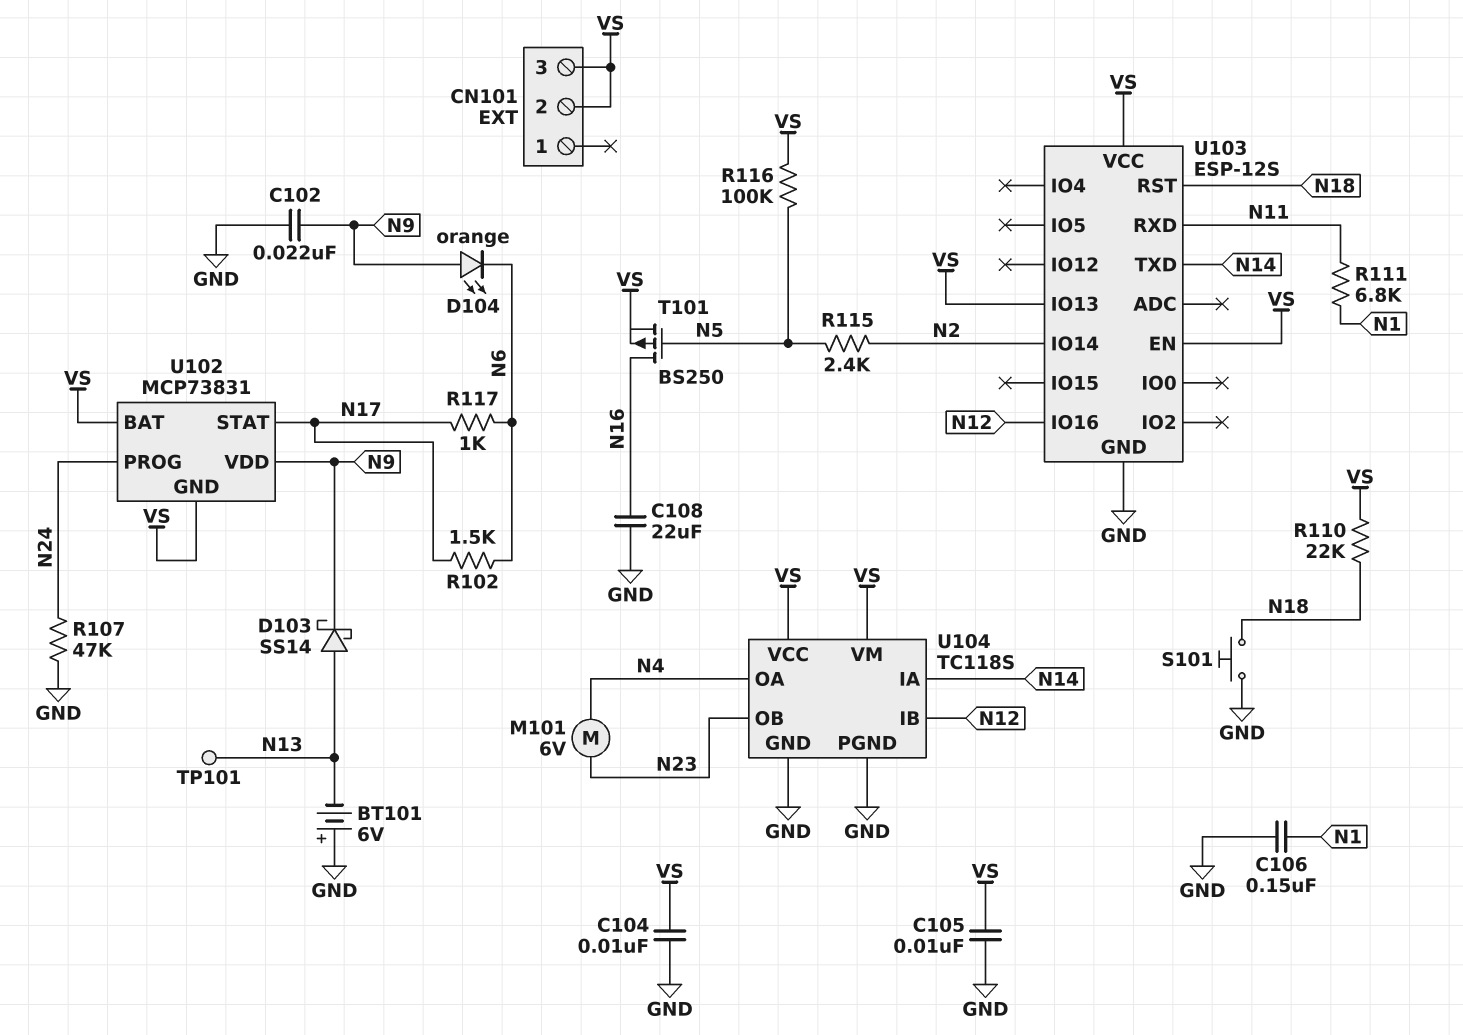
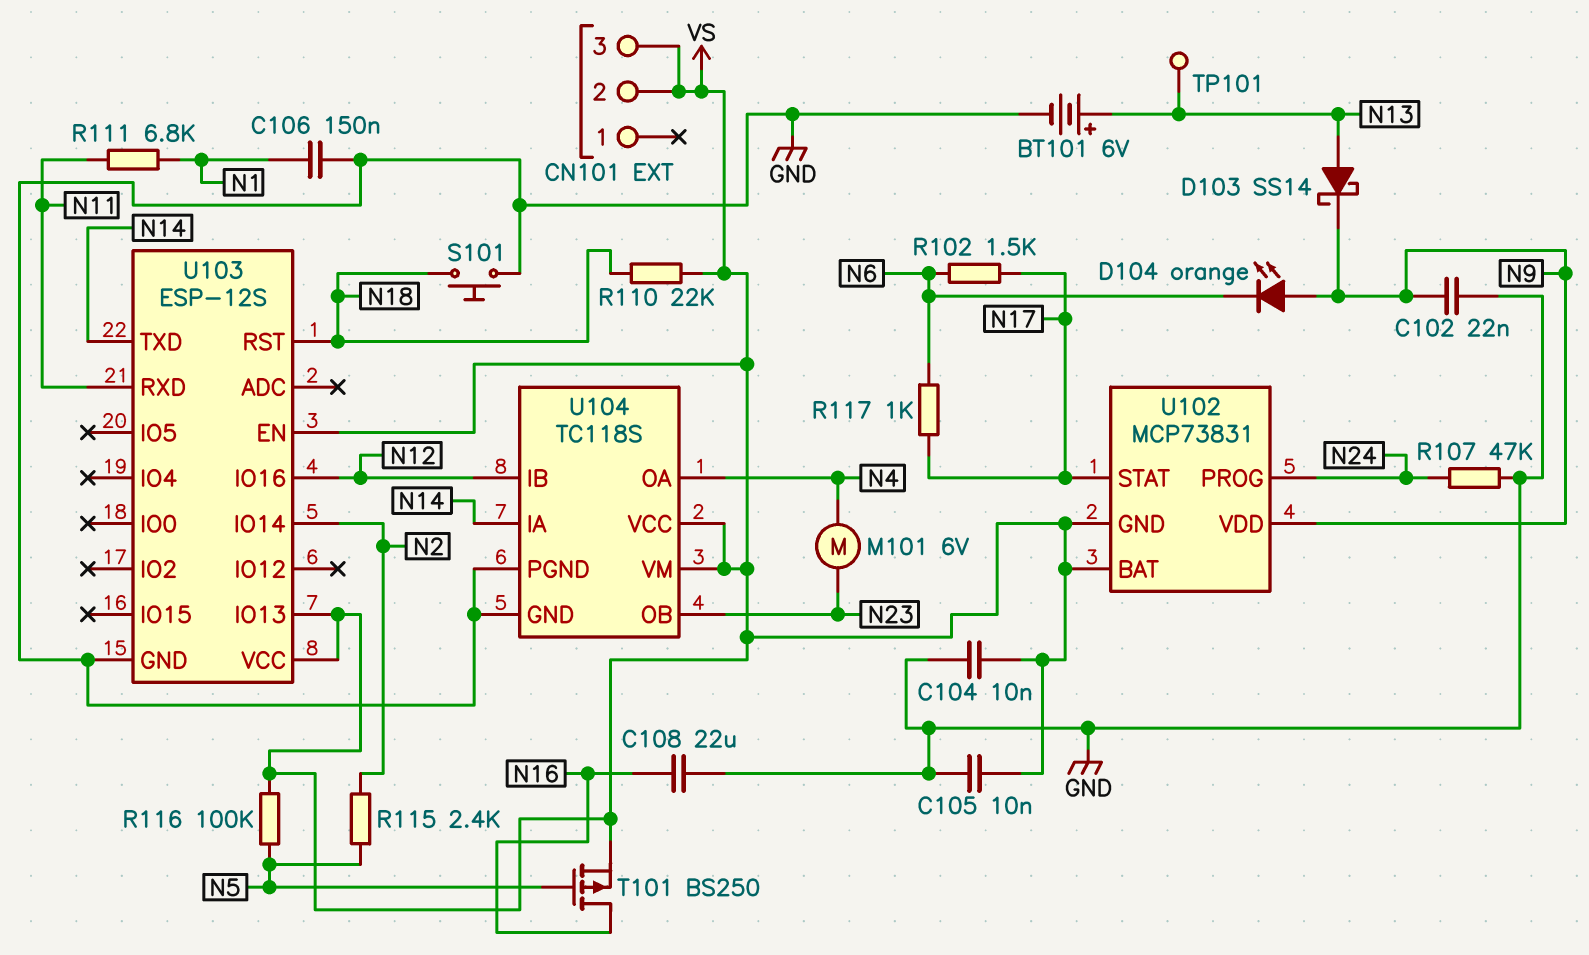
BT101: 6V (plus GND, minus N13) -> 6V (plus N13, minus GND)

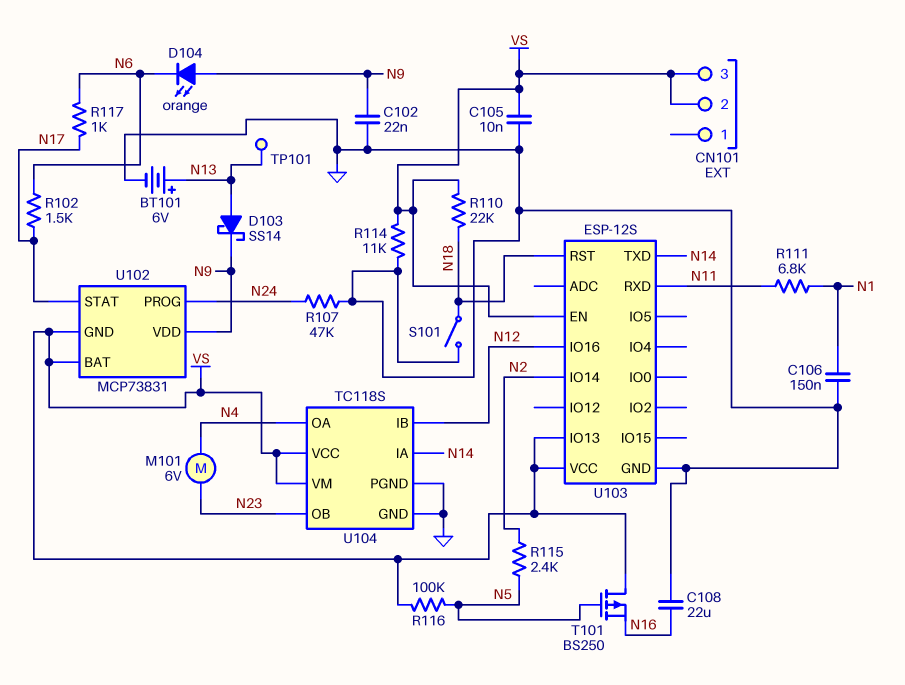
C104: 10nF (GND, VS) -> none
R114: none -> 11k (GND, VS)
S101: button (GND, N18) -> switch (GND, N18)
T101: PMOS BS250 (G N5, D N16, S VS) -> PMOS BS250 (G N5, D VS, S N16)

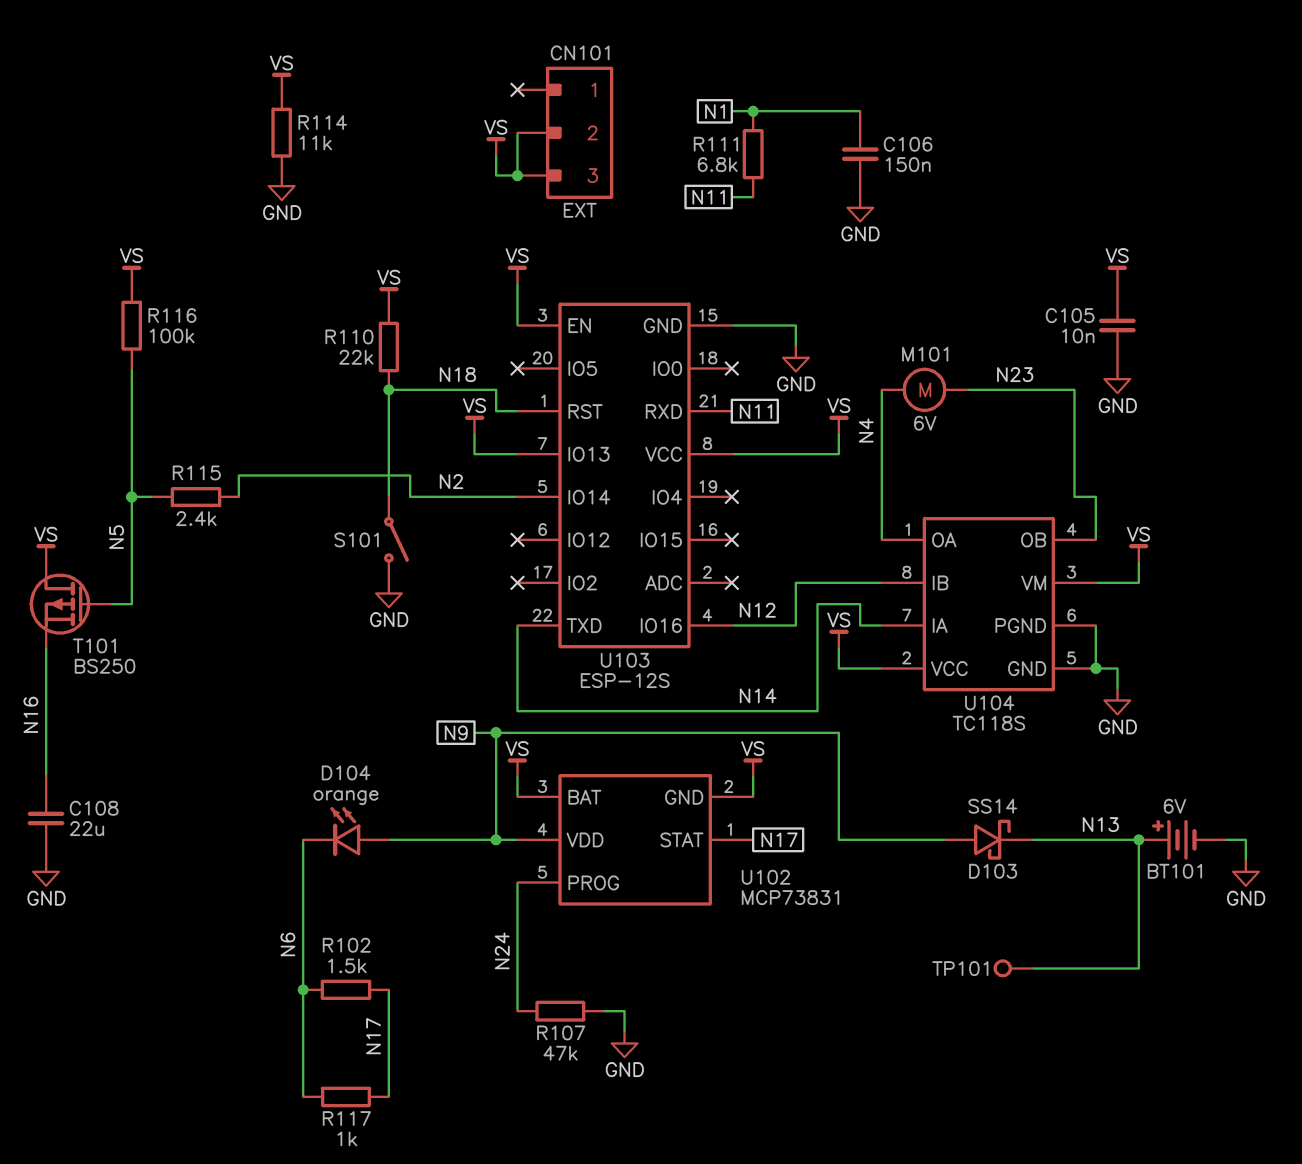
C102: 22nF (GND, N9) -> none
D103: schottky SS14 (A N13, K N9) -> schottky SS14 (A N9, K N13)

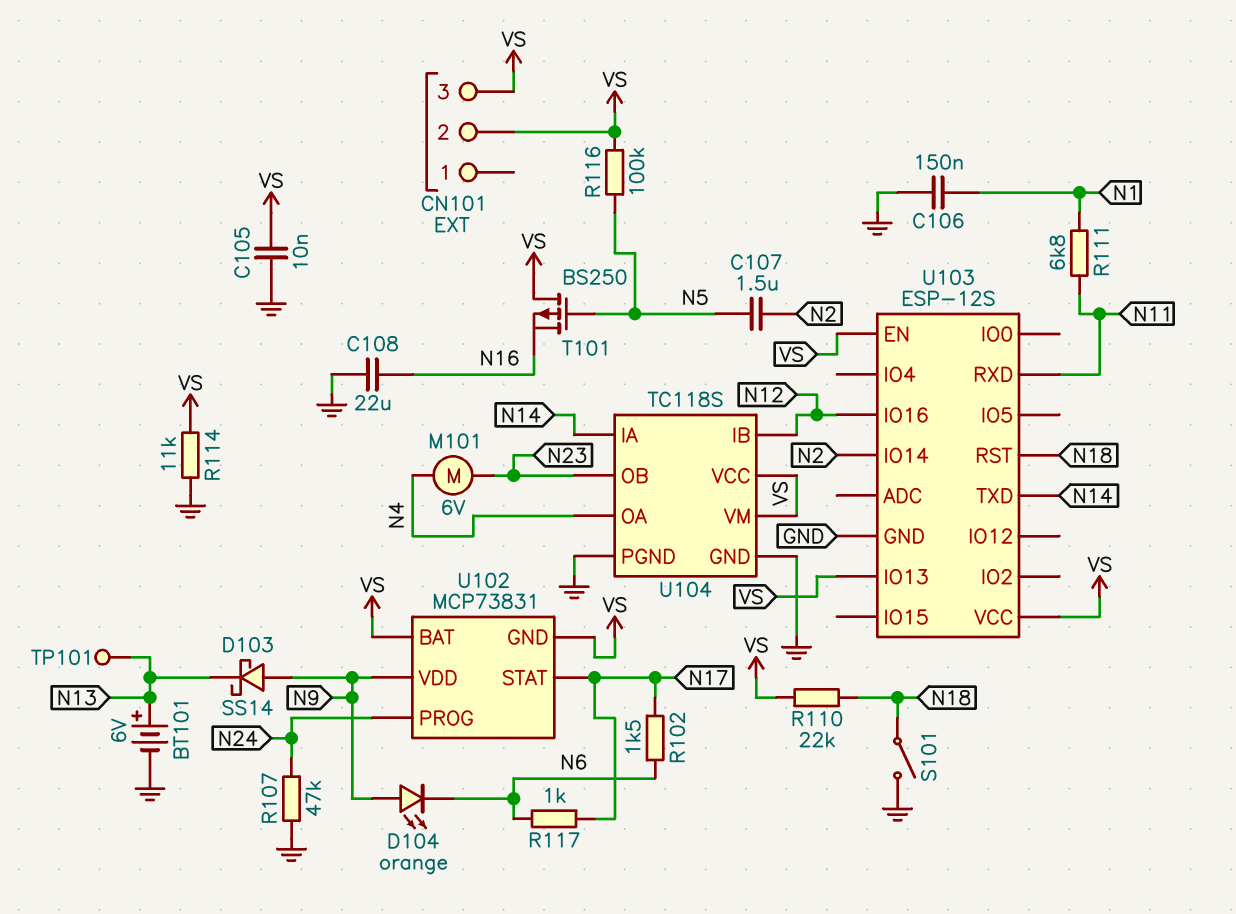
C107: none -> 1.5uF (N2, N5)
R115: 2.4k (N2, N5) -> none

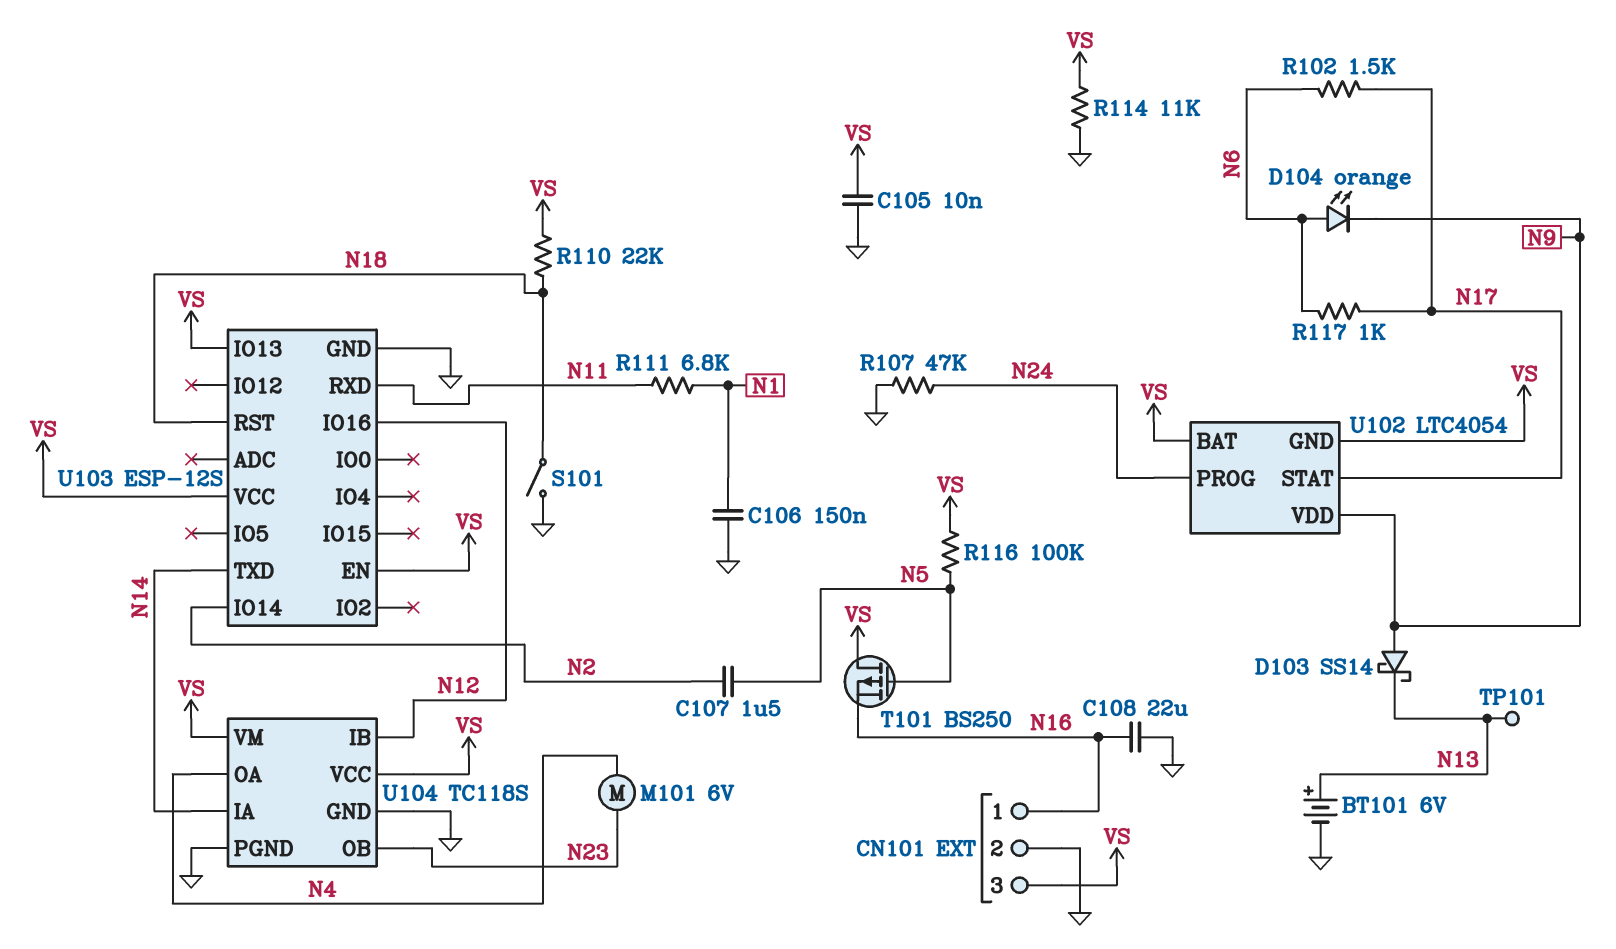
CN101 pin 1: none -> N16
CN101 pin 2: VS -> GND
D104: LED orange (A N9, K N6) -> LED orange (A N6, K N9)
U102: MCP73831 -> LTC4054

